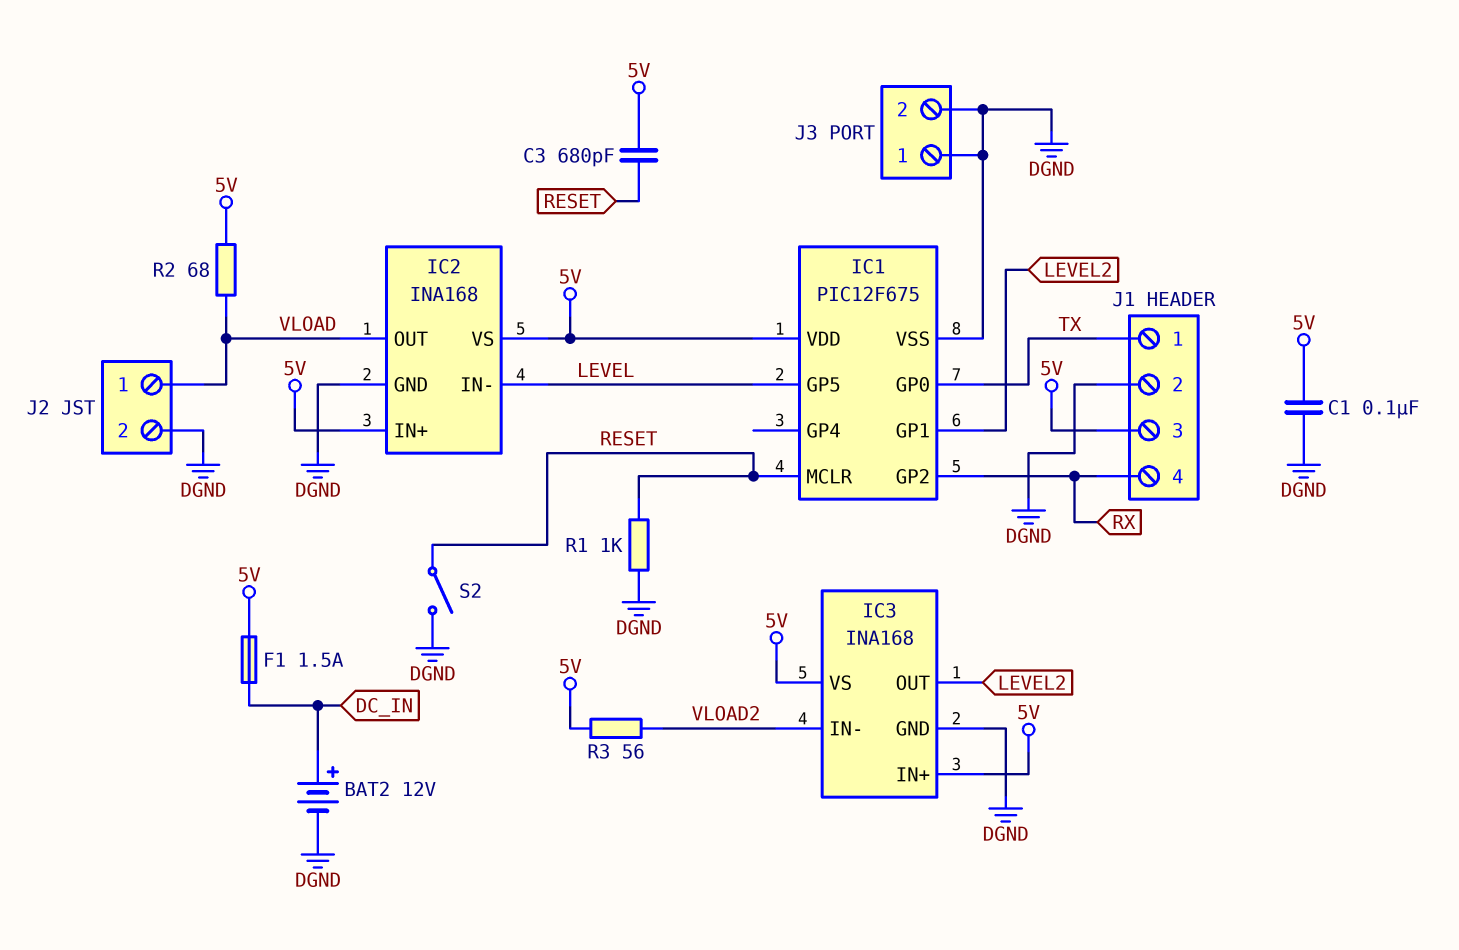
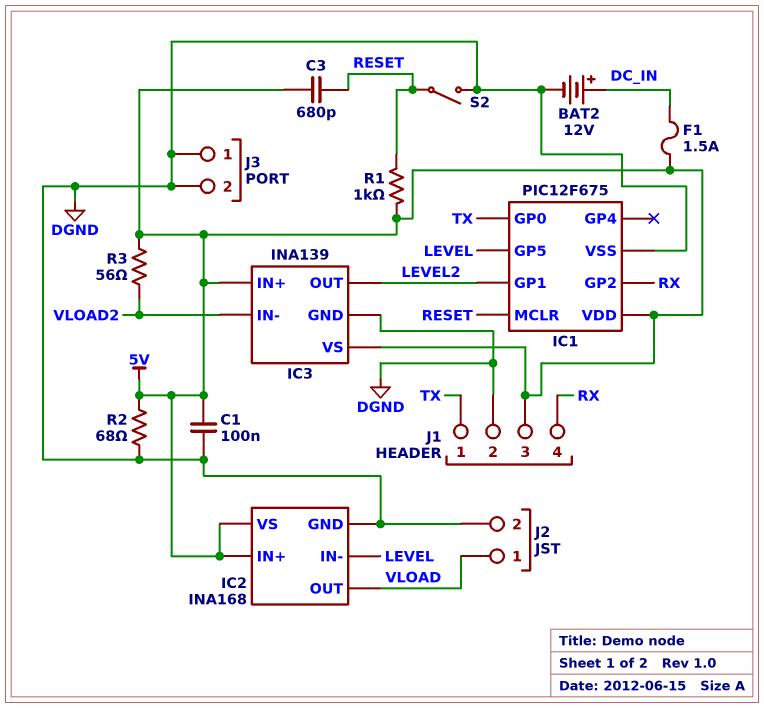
IC3: INA168 -> INA139
R1: 1k (DGND, RESET) -> 1k (5V, RESET)
R2: 68 (5V, VLOAD) -> 68 (5V, DGND)

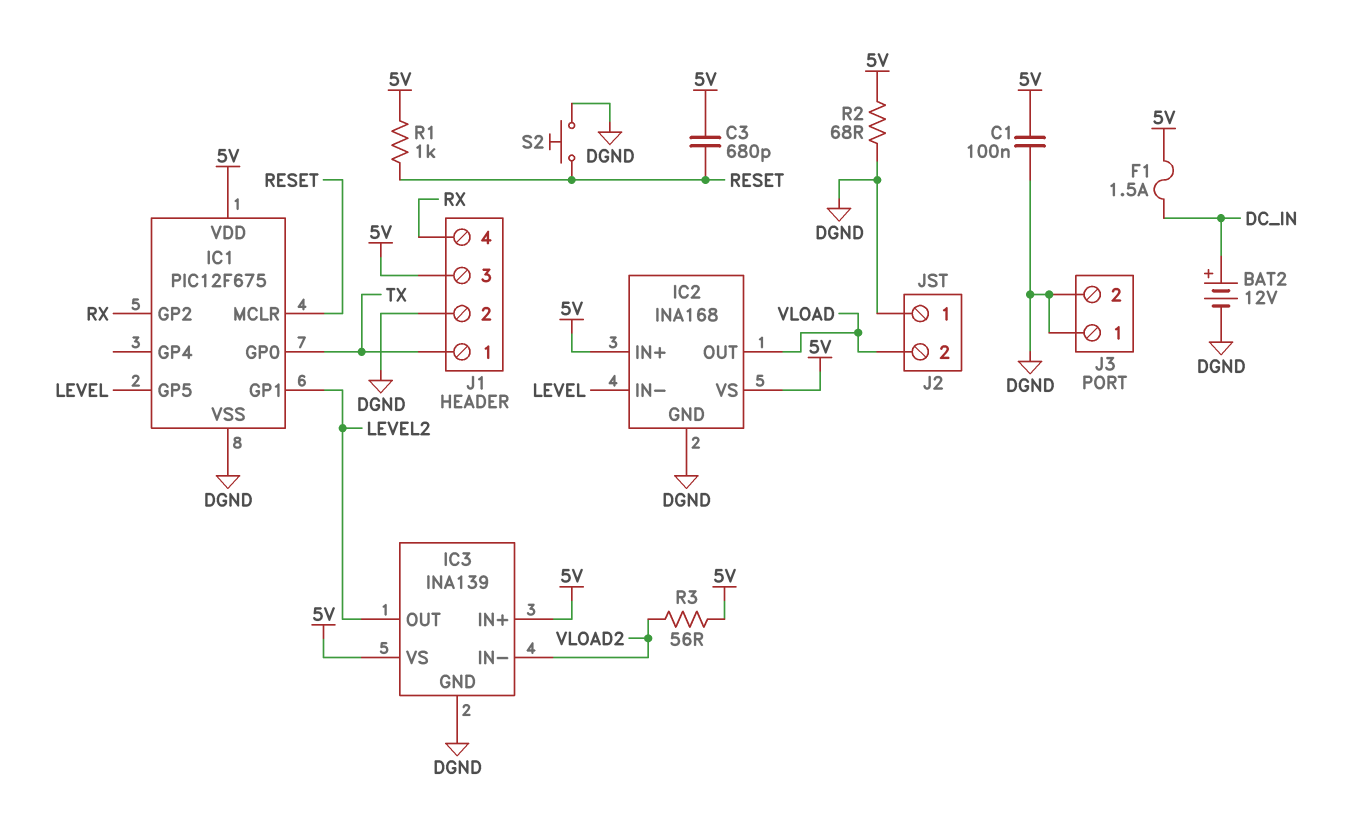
J2 pin 1: VLOAD -> DGND
J2 pin 2: DGND -> VLOAD
S2: switch (DGND, RESET) -> button (DGND, RESET)

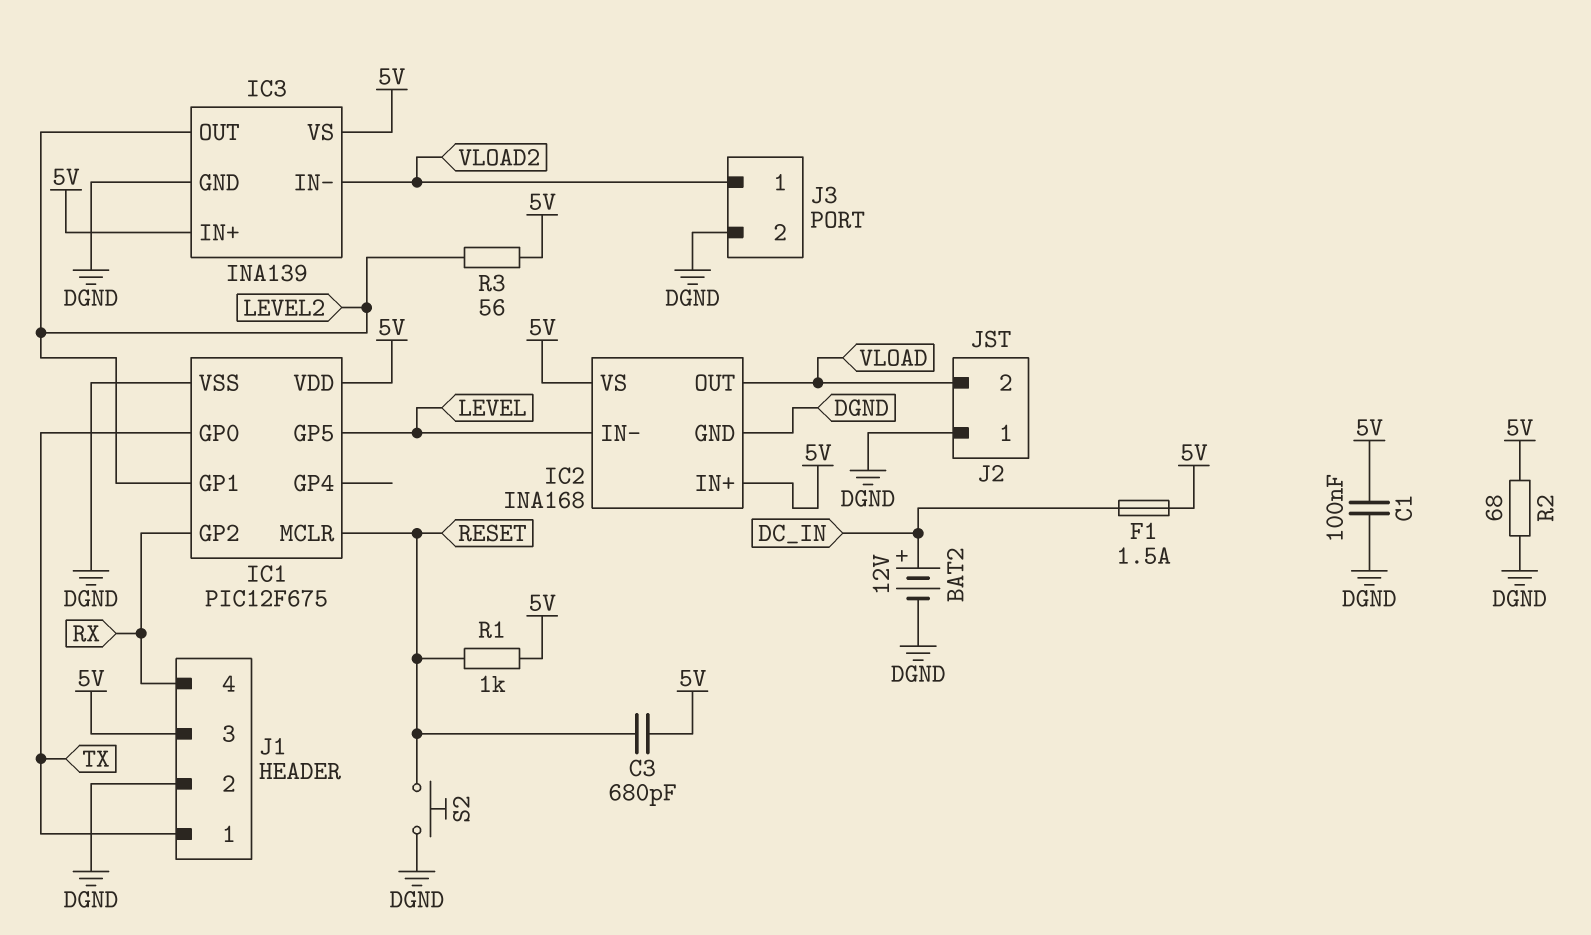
J3 pin 1: DGND -> VLOAD2
R3: 56 (5V, VLOAD2) -> 56 (5V, LEVEL2)

